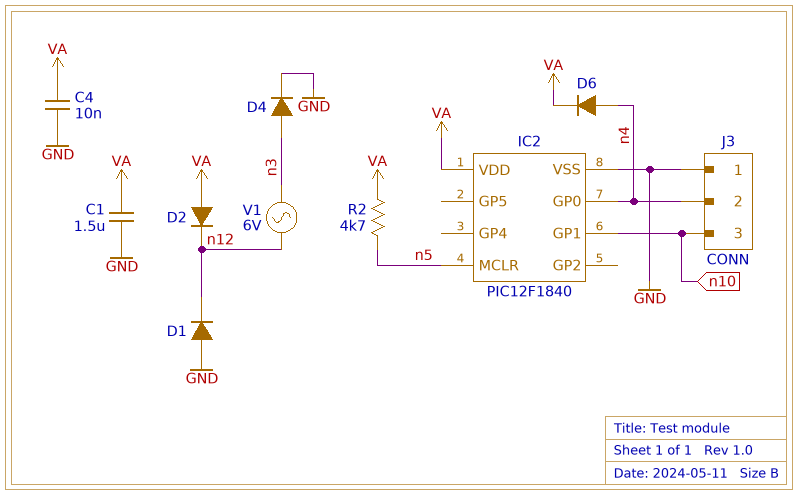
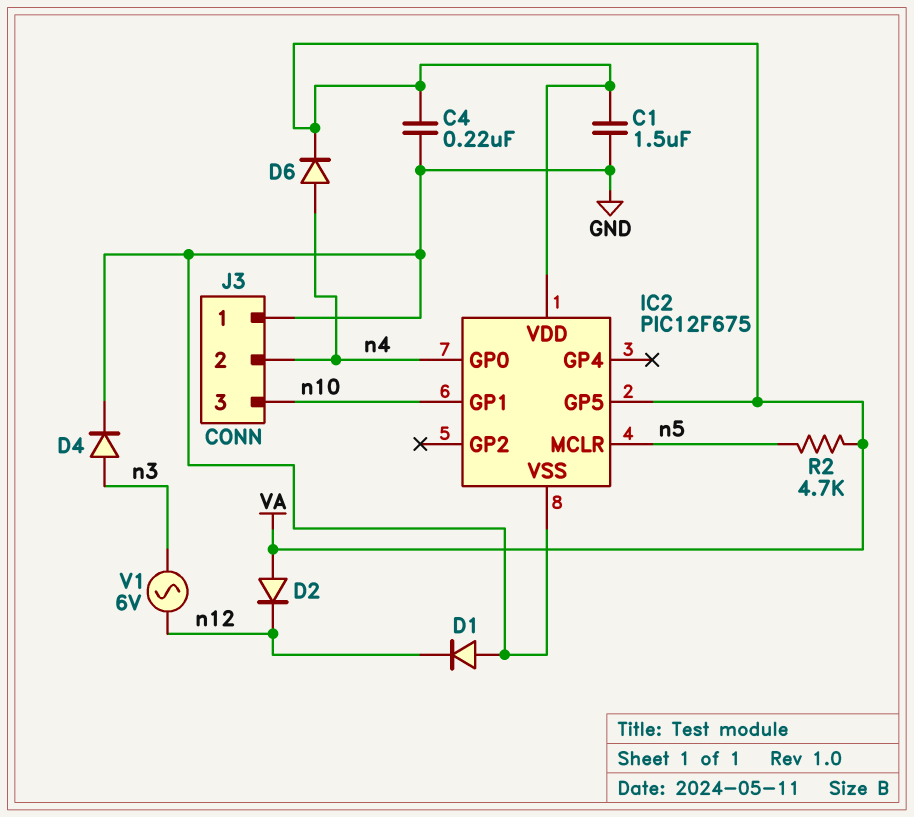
C4: 10nF (GND, VA) -> 220nF (GND, VA)
IC2: PIC12F1840 -> PIC12F675
IC2 pin GP5: none -> VA

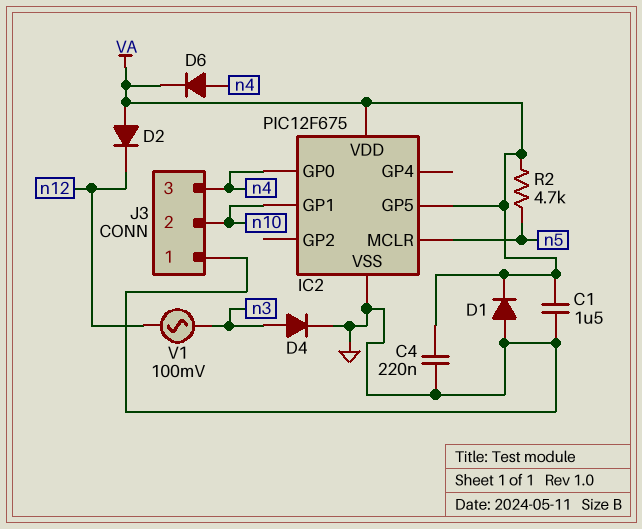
D1: diode (A GND, K n12) -> diode (A GND, K VA)
J3 pin 2: n4 -> n10
J3 pin 3: n10 -> n4
V1: AC 6V (n3, n12) -> AC 100mV (n3, n12)

